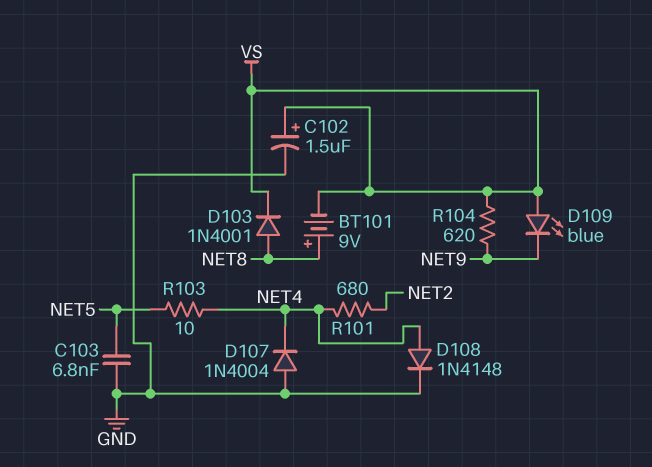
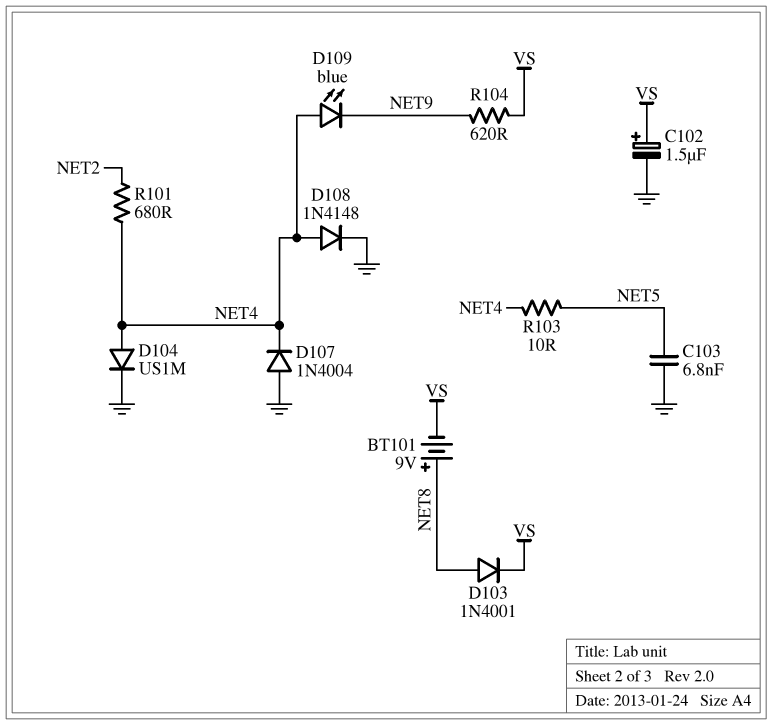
D104: none -> diode US1M (A NET4, K GND)
D109: LED blue (A VS, K NET9) -> LED blue (A NET4, K NET9)

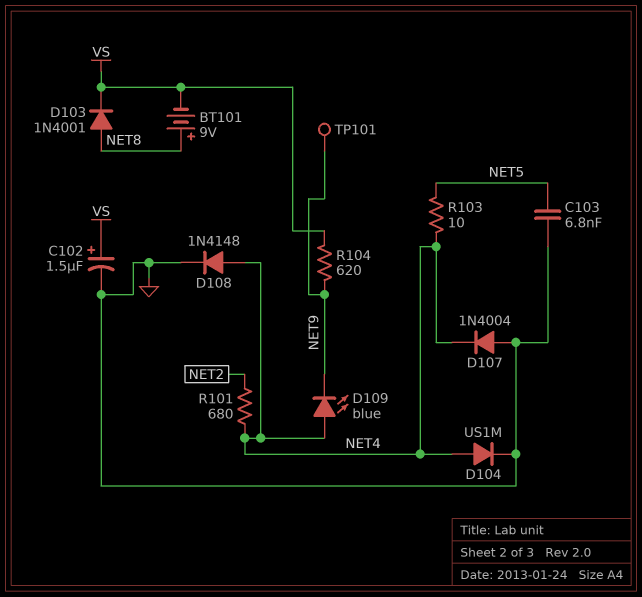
TP101: none -> test point (NET9)

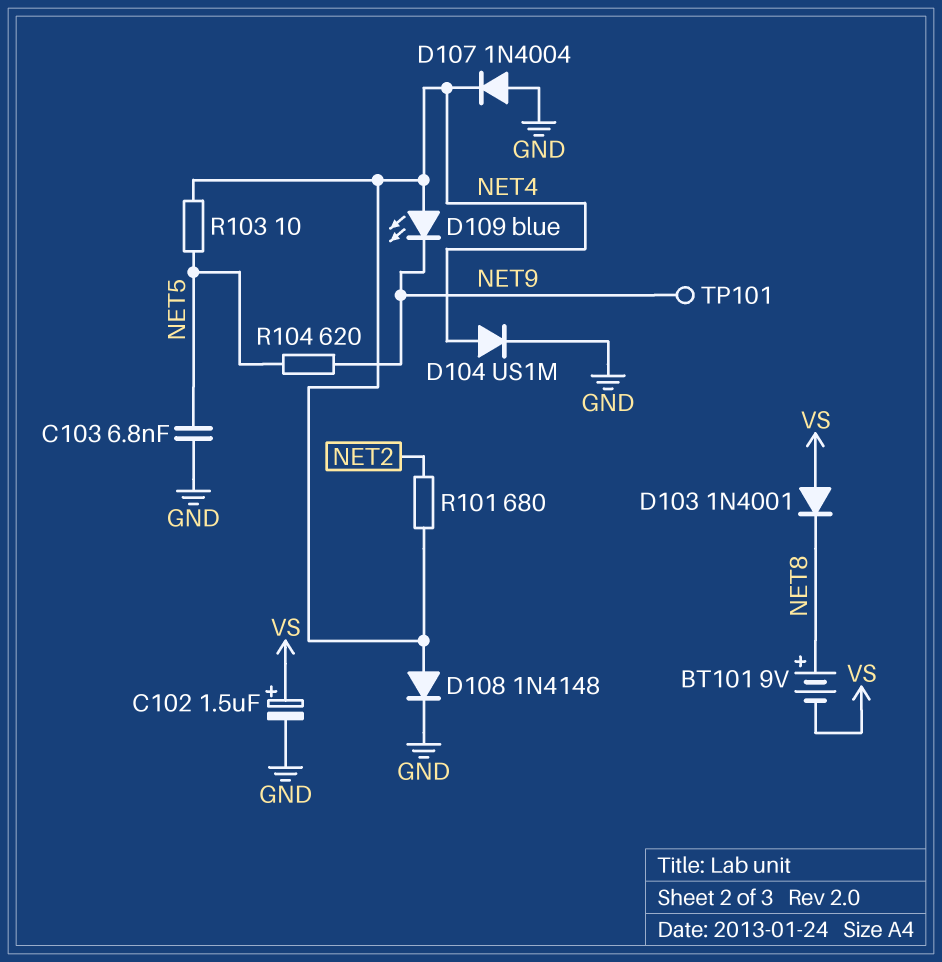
D103: diode 1N4001 (A NET8, K VS) -> diode 1N4001 (A VS, K NET8)
R104: 620 (NET9, VS) -> 620 (NET5, NET9)

